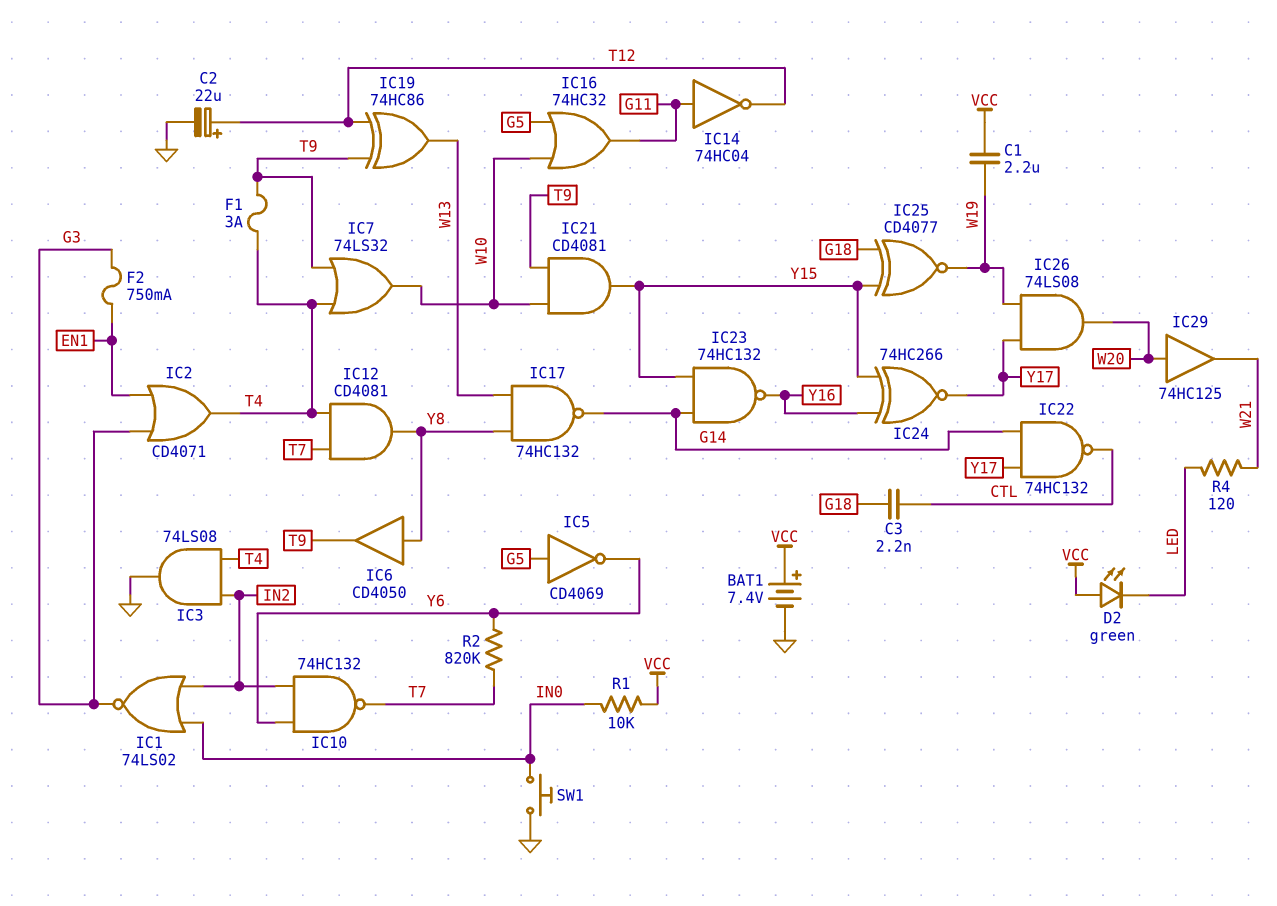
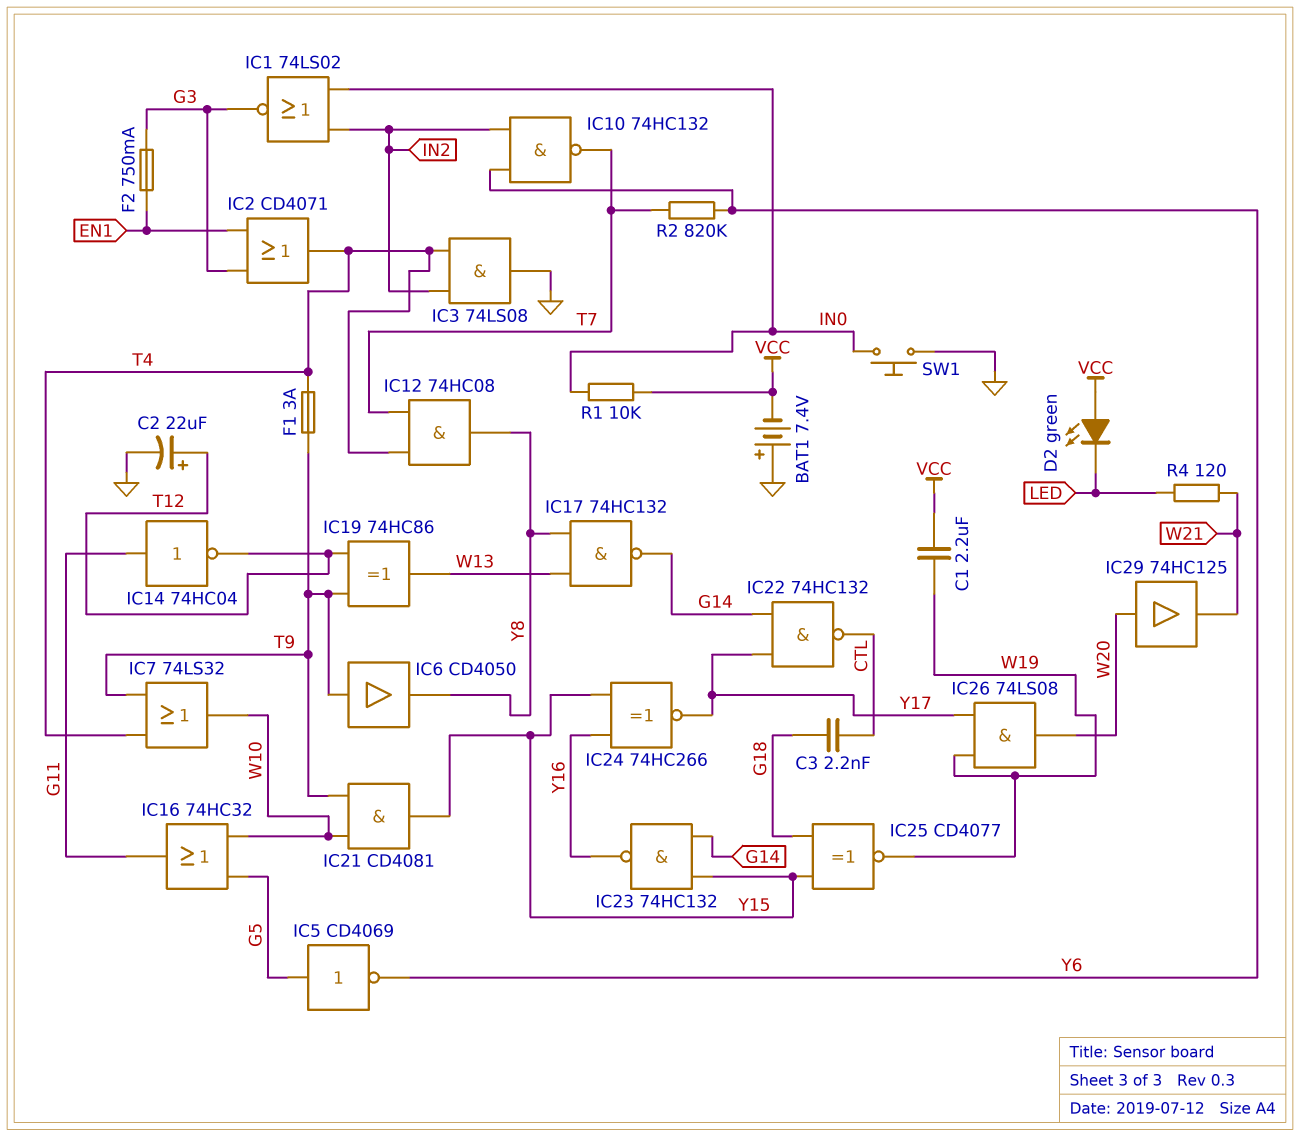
BAT1: 7.4V (plus VCC, minus GND) -> 7.4V (plus GND, minus VCC)
IC6: buffer CD4050 (in Y8, out T9) -> buffer CD4050 (in T9, out Y8)
IC12: AND CD4081 (in T4, in T7, out Y8) -> AND 74HC08 (in T4, in T7, out Y8)

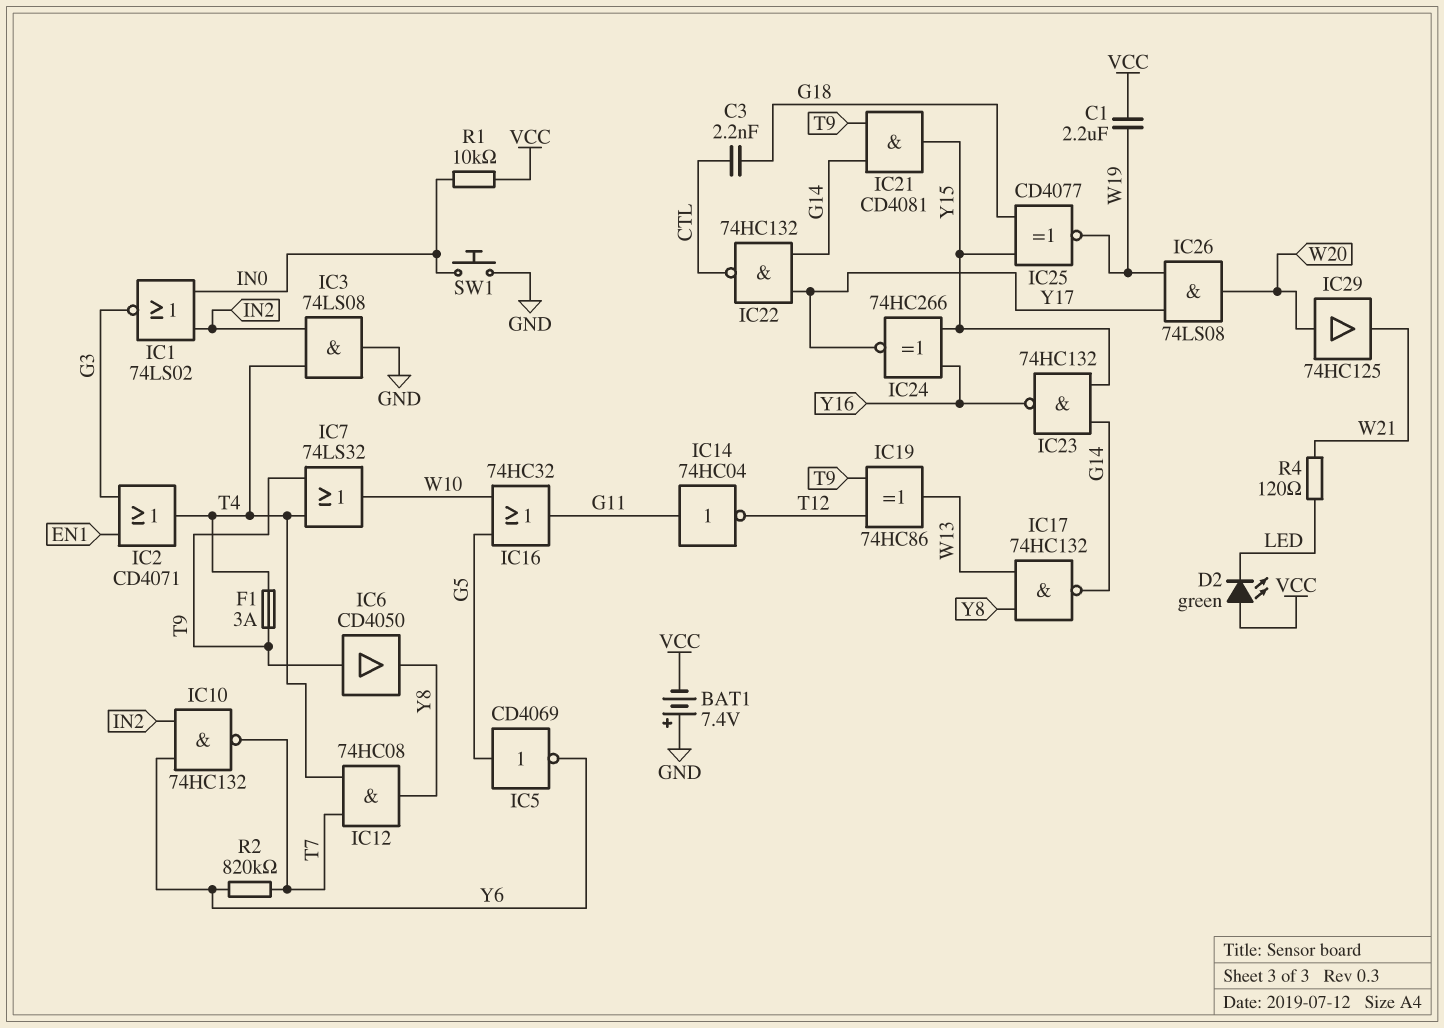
C2: 22uF (plus T12, minus GND) -> none
F2: 750mA (EN1, G3) -> none
IC21: AND CD4081 (in T9, in W10, out Y15) -> AND CD4081 (in G14, in T9, out Y15)

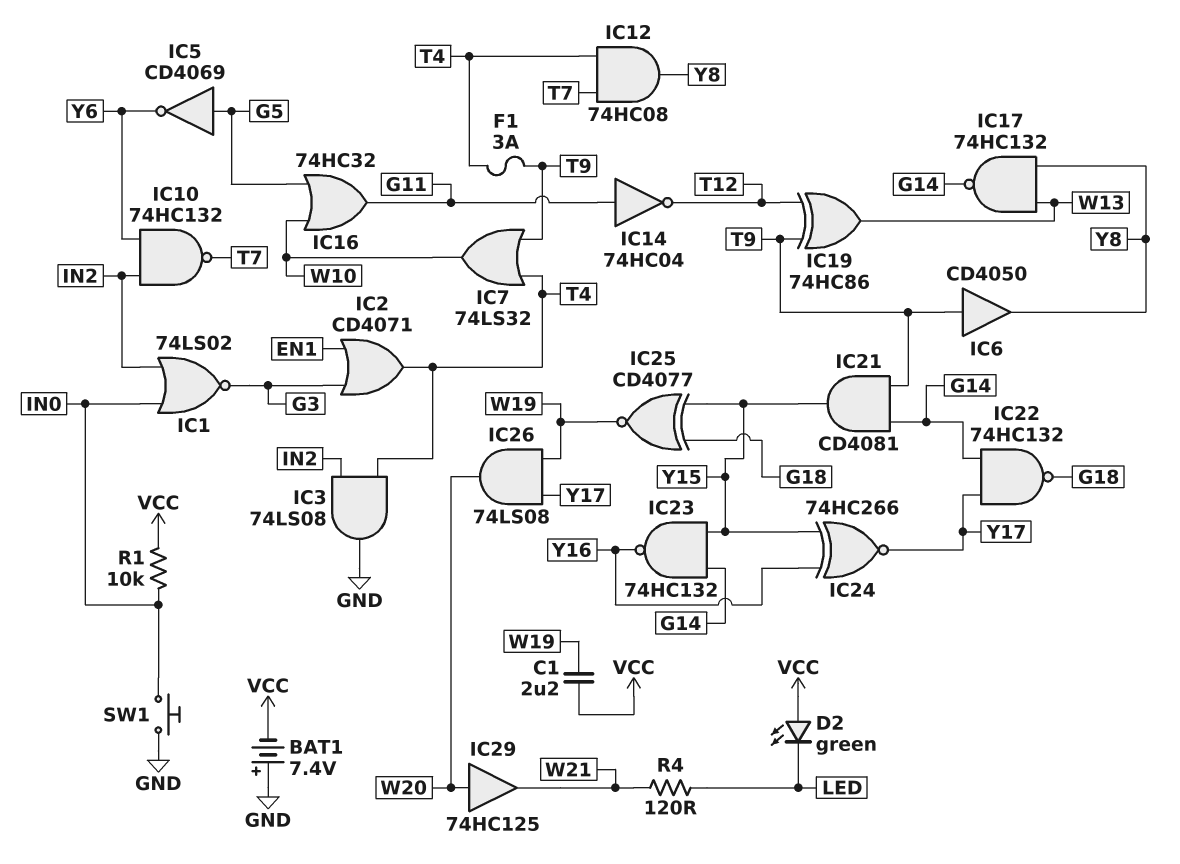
C3: 2.2nF (CTL, G18) -> none
IC22: NAND 74HC132 (in G14, in Y17, out CTL) -> NAND 74HC132 (in G14, in Y17, out G18)
R2: 820k (T7, Y6) -> none

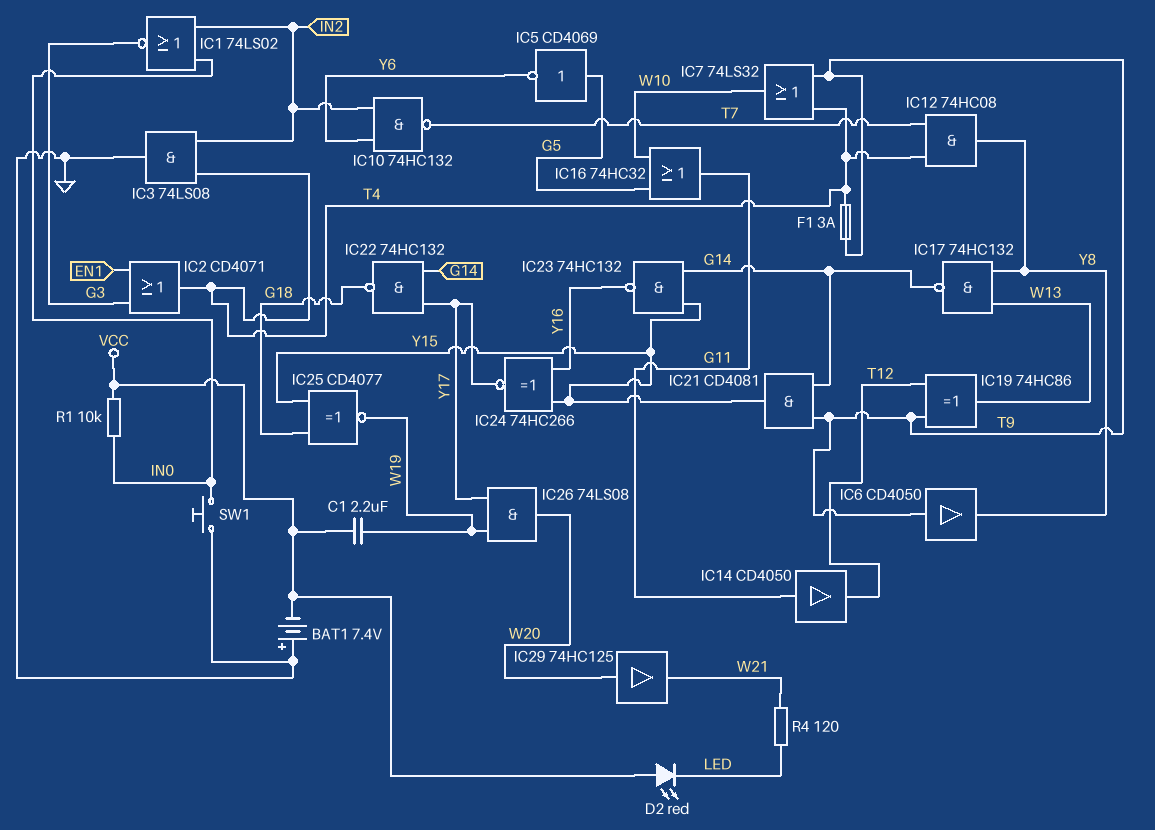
D2: LED green (A VCC, K LED) -> LED red (A VCC, K LED)
IC14: NOT 74HC04 (in G11, out T12) -> buffer CD4050 (in G11, out T12)

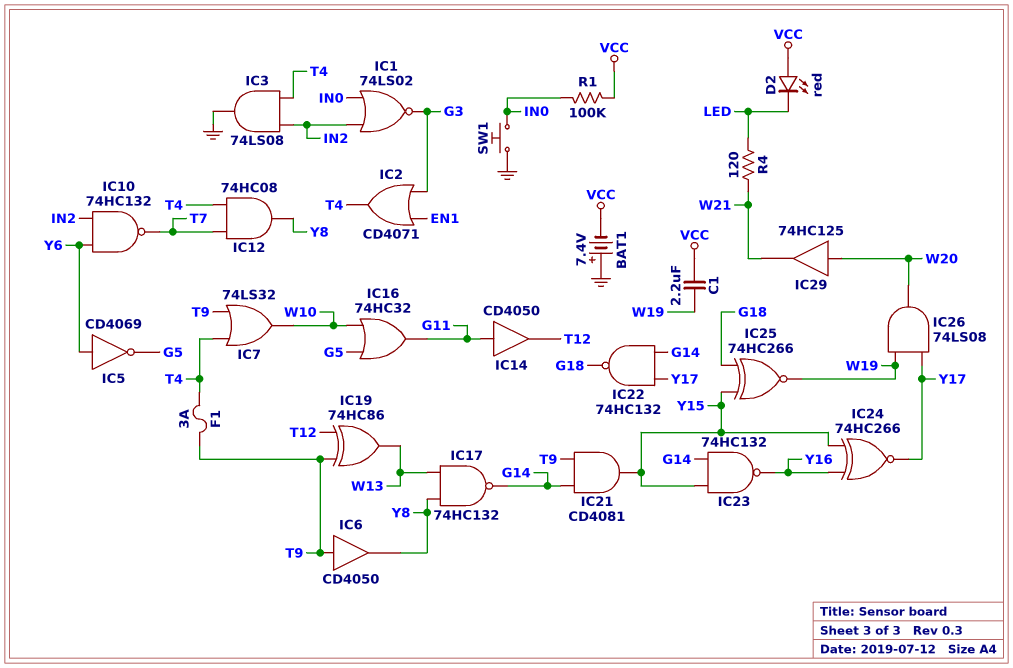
IC5: NOT CD4069 (in G5, out Y6) -> NOT CD4069 (in Y6, out G5)
IC25: XNOR CD4077 (in G18, in Y15, out W19) -> XNOR 74HC266 (in G18, in Y15, out W19)
R1: 10k (IN0, VCC) -> 100k (IN0, VCC)

